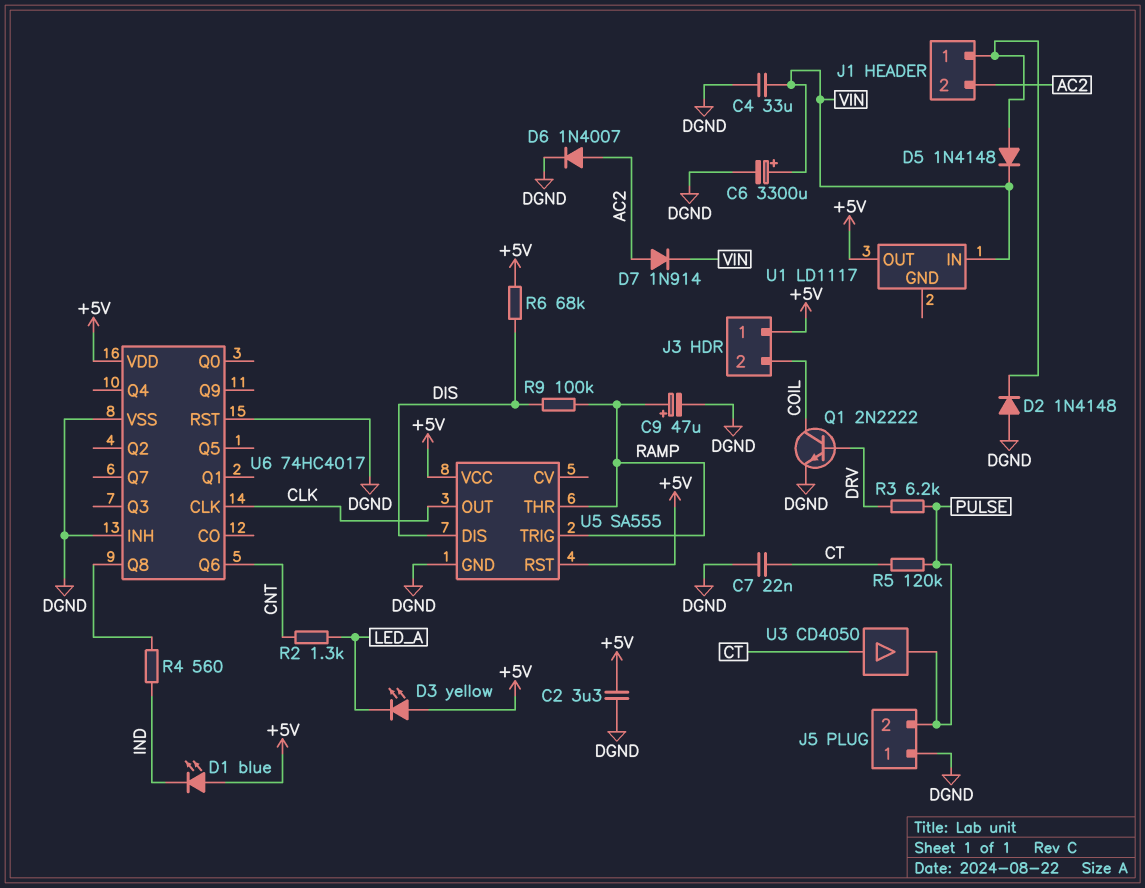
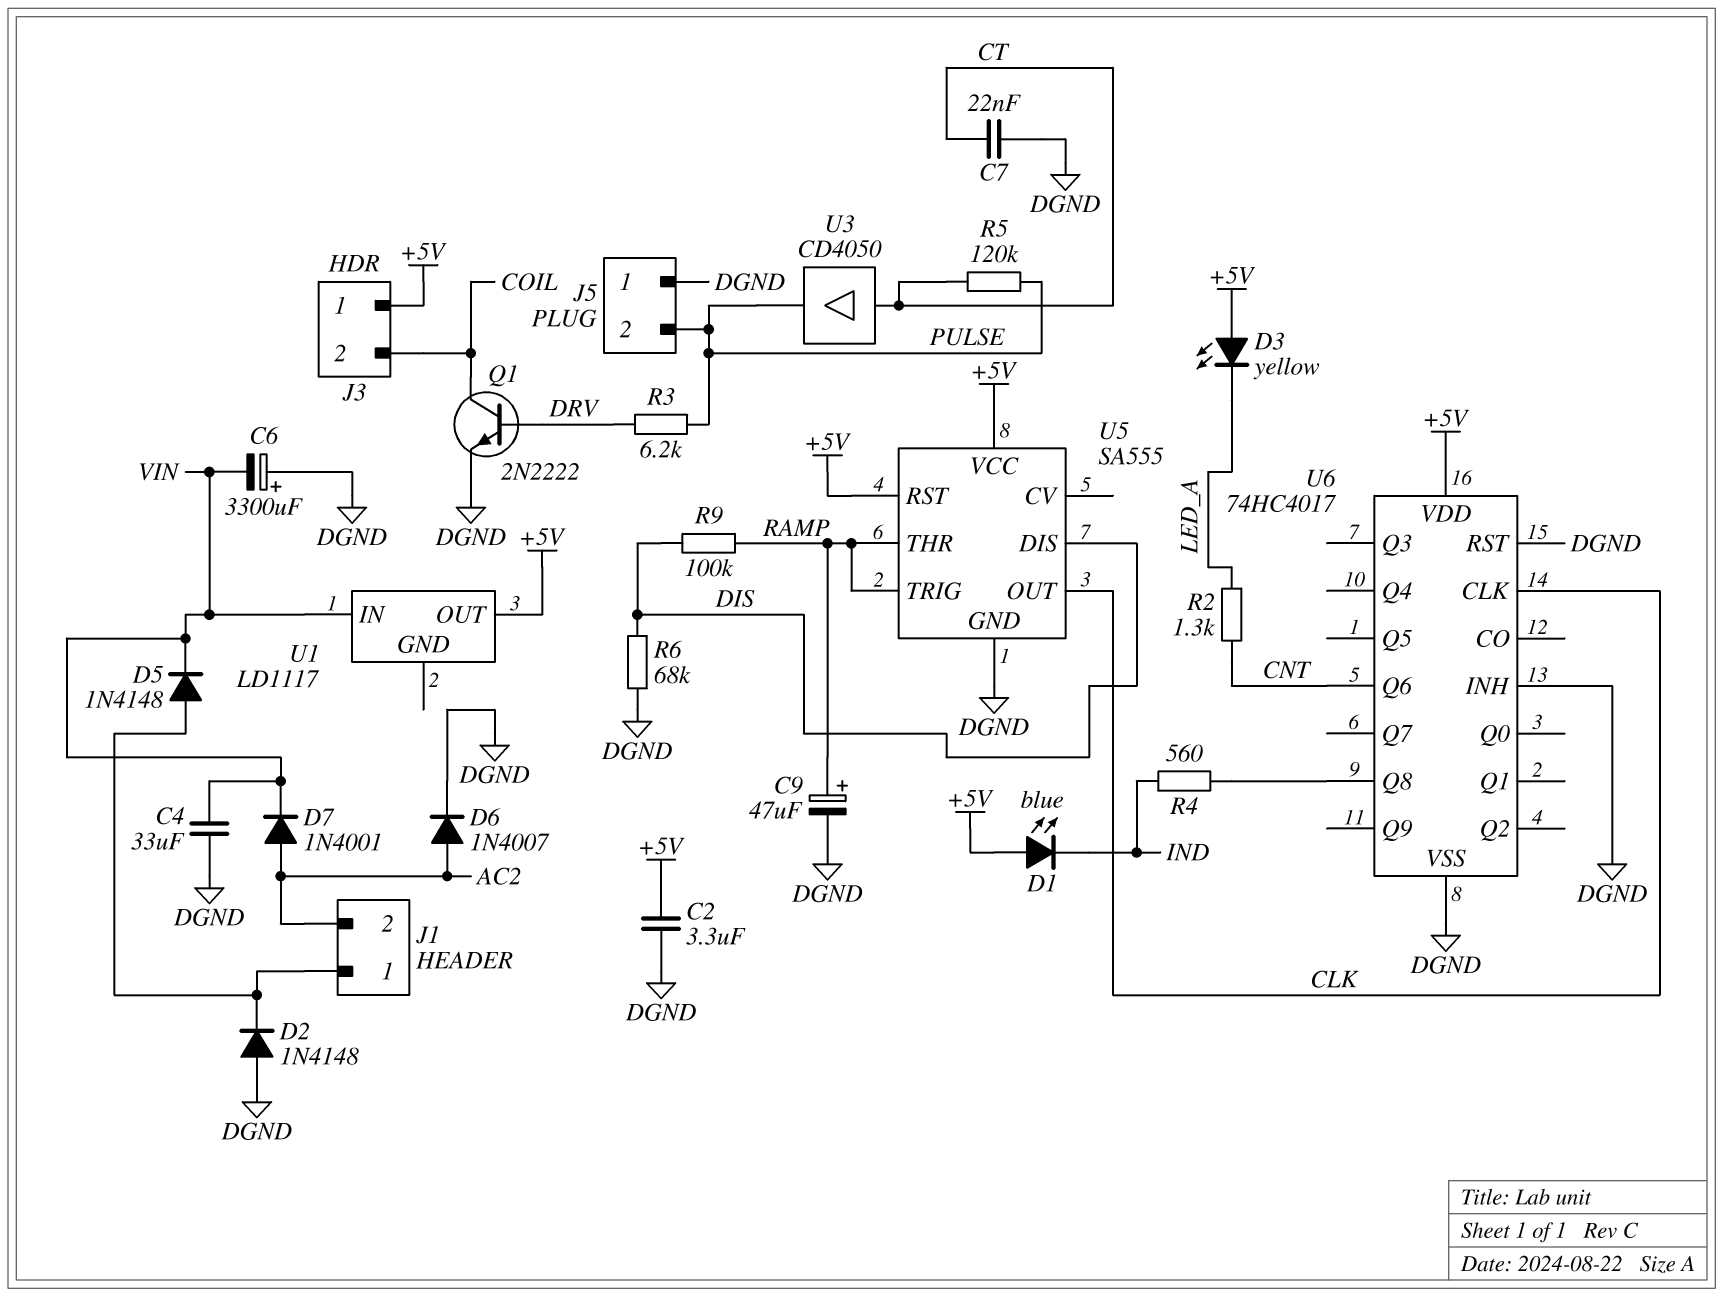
C6: 3300uF (plus VIN, minus DGND) -> 3300uF (plus DGND, minus VIN)
D7: diode 1N914 (A AC2, K VIN) -> diode 1N4001 (A AC2, K VIN)
R6: 68k (+5V, DIS) -> 68k (DGND, DIS)

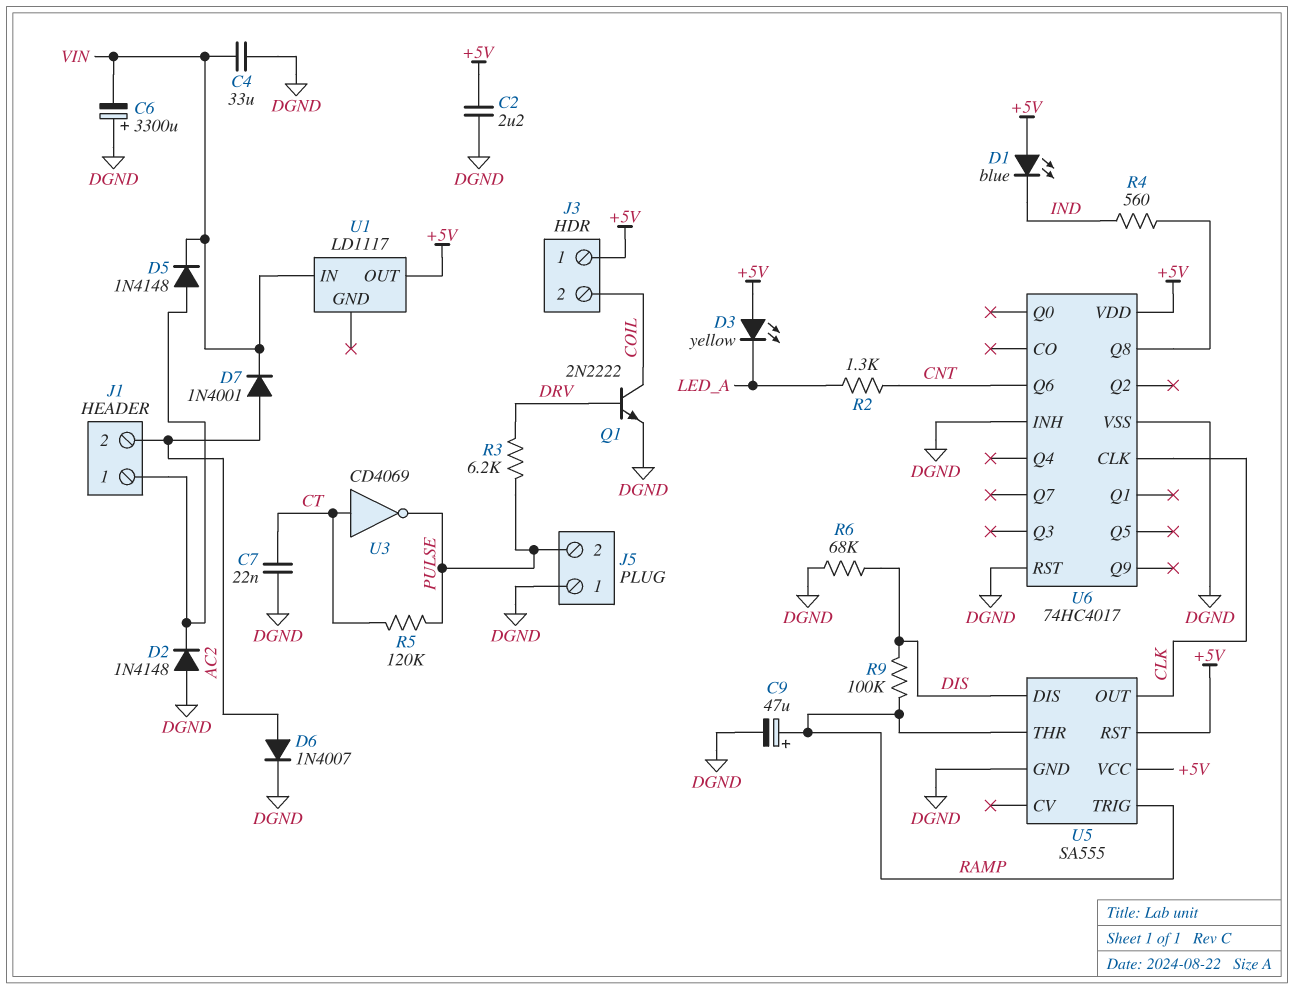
C2: 3.3uF (+5V, DGND) -> 2.2uF (+5V, DGND)
U3: buffer CD4050 (in CT, out PULSE) -> NOT CD4069 (in CT, out PULSE)

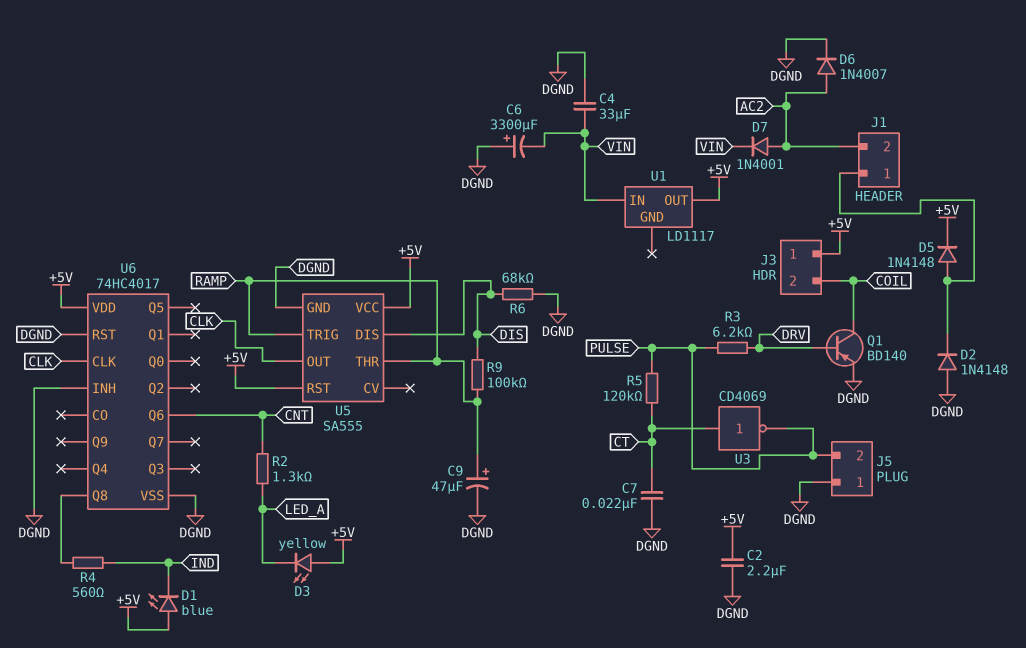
D5: diode 1N4148 (A J1/1, K VIN) -> diode 1N4148 (A J1/1, K +5V)
Q1: NPN 2N2222 (B DRV, C COIL, E DGND) -> PNP BD140 (B DRV, C COIL, E DGND)

